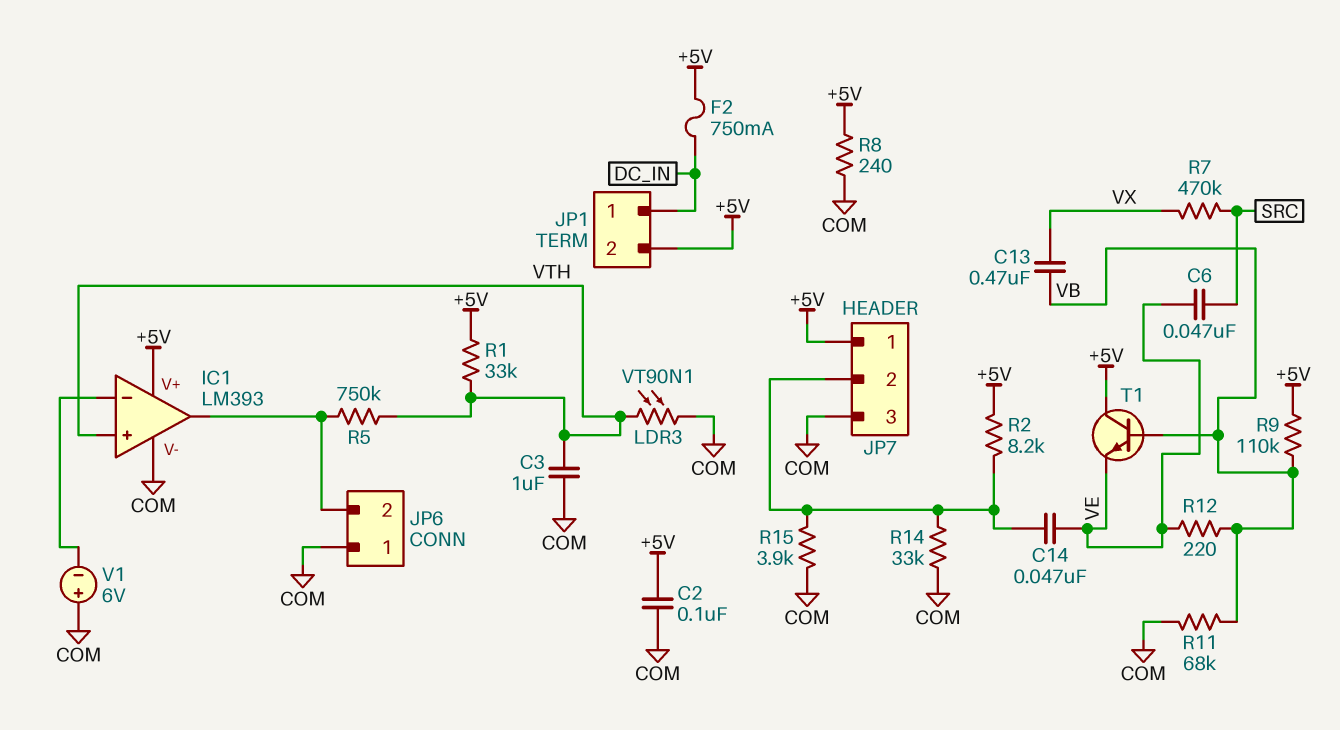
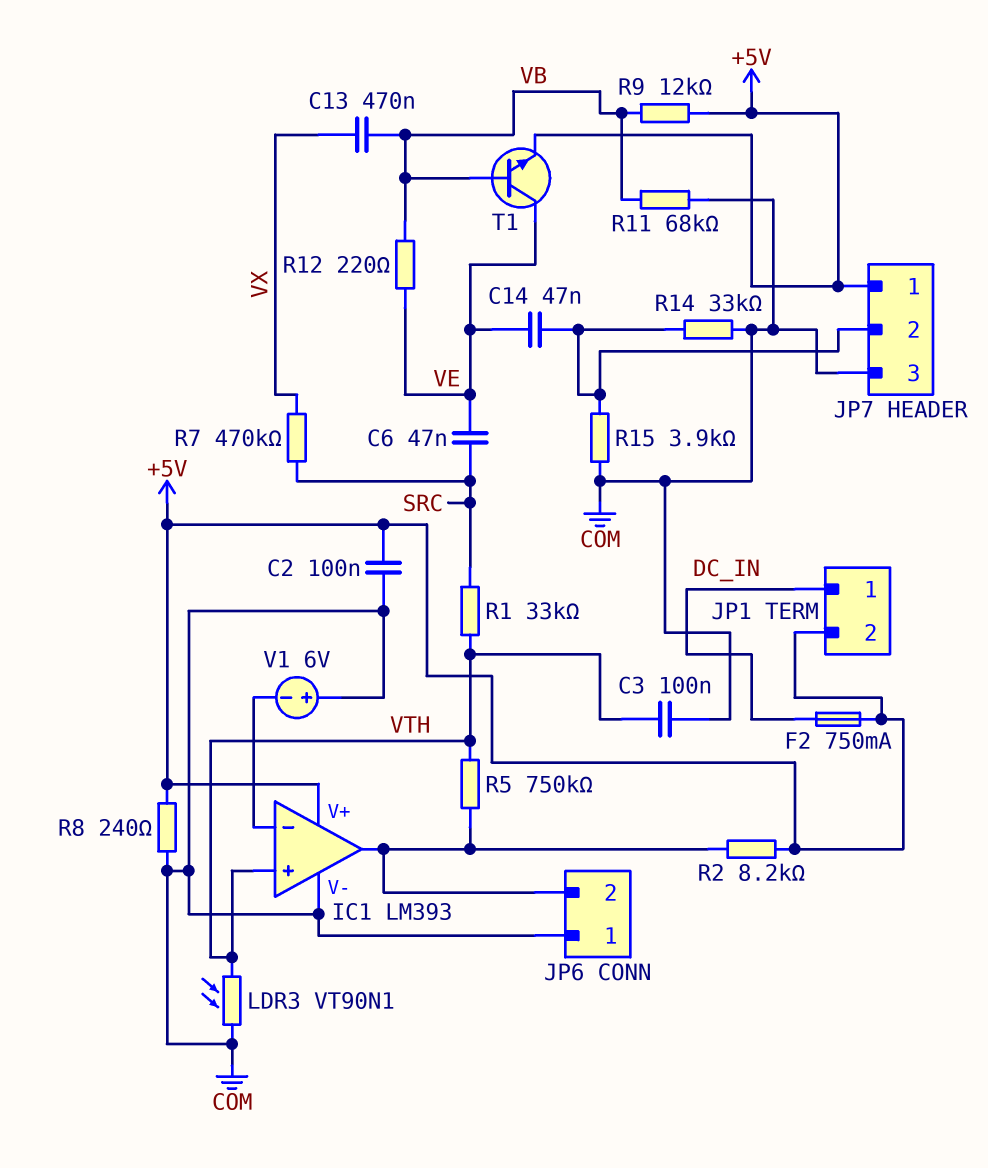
C3: 1uF (COM, VTH) -> 100nF (COM, VTH)
R1: 33k (+5V, VTH) -> 33k (SRC, VTH)
R2: 8.2k (+5V, JP7/2) -> 8.2k (+5V, IC1/out)
R9: 110k (+5V, VB) -> 12k (+5V, VB)
T1: NPN (B VB, C +5V, E VE) -> NPN (B VB, C VE, E +5V)

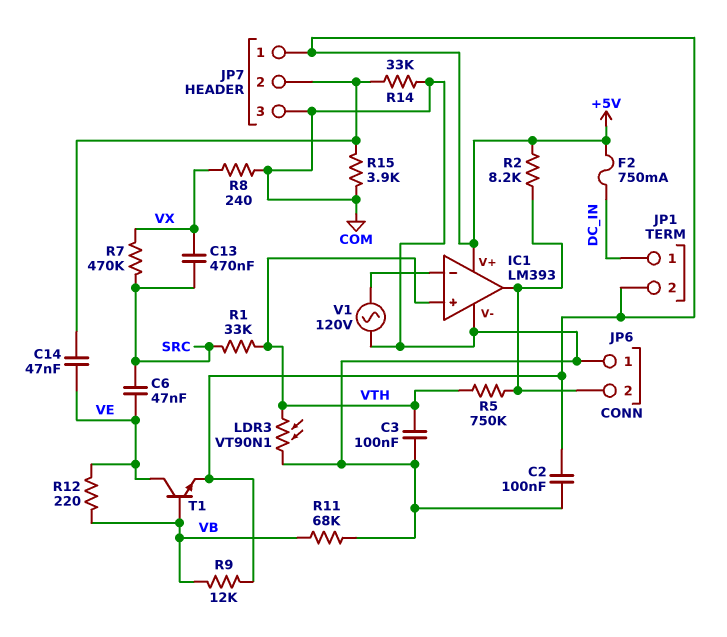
C13: 470nF (VB, VX) -> 470nF (SRC, VX)
R8: 240 (+5V, COM) -> 240 (COM, VX)
V1: 6V (plus COM, minus IC1/in-) -> AC 120V (COM, IC1/in-)

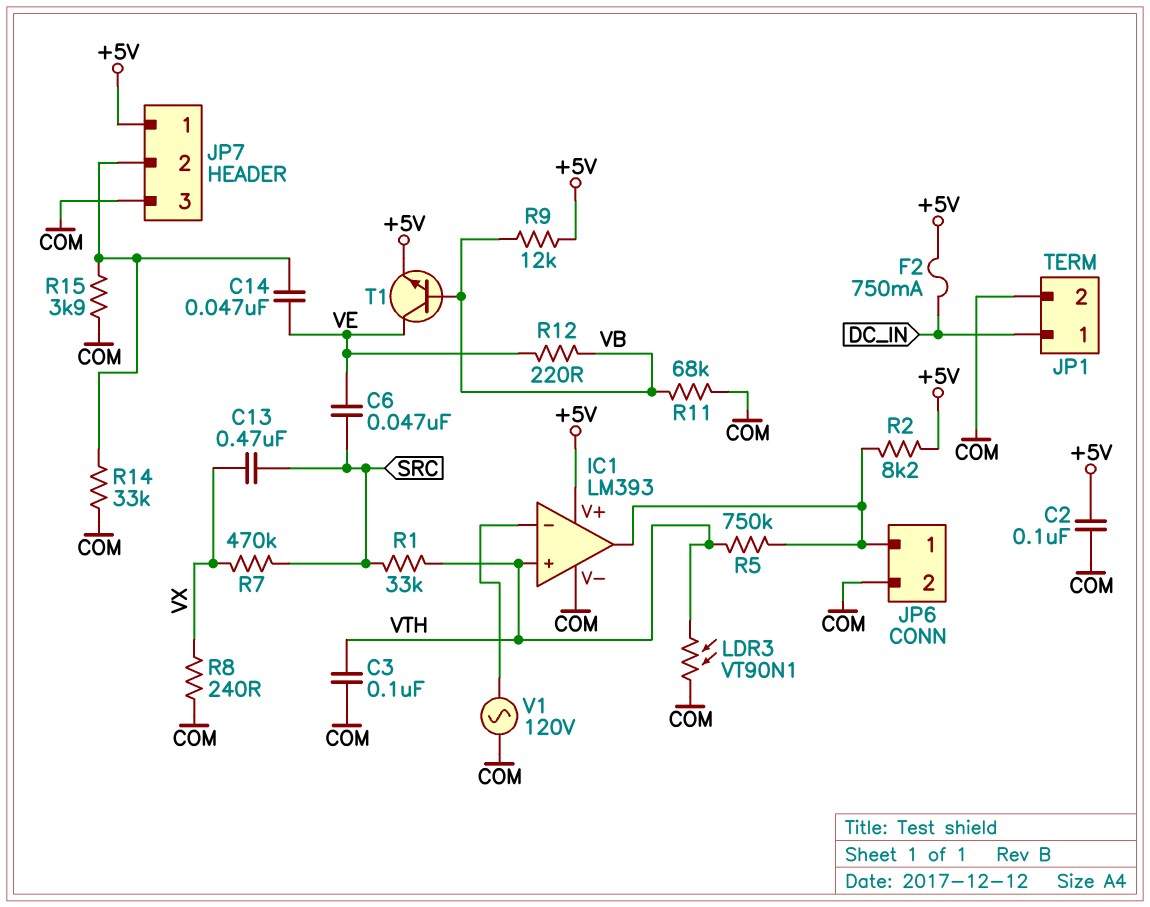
JP1 pin 2: +5V -> COM
JP6 pin 1: COM -> IC1/out
JP6 pin 2: IC1/out -> COM

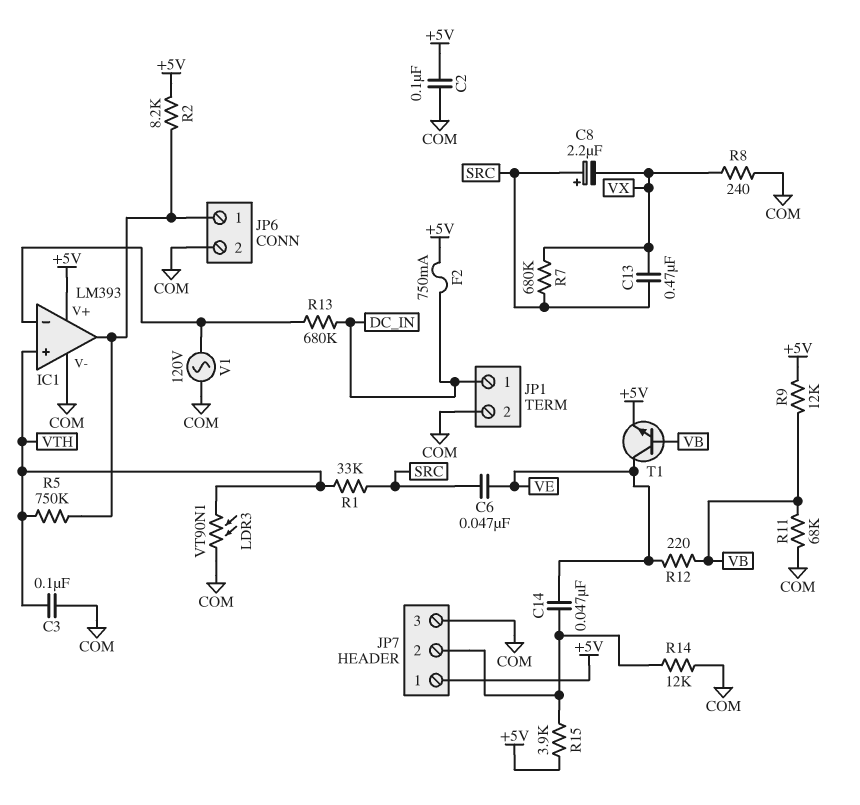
C8: none -> 2.2uF (plus SRC, minus VX)
R7: 470k (SRC, VX) -> 680k (SRC, VX)
R13: none -> 680k (DC_IN, IC1/in-)
R14: 33k (COM, JP7/2) -> 12k (COM, JP7/2)
R15: 3.9k (COM, JP7/2) -> 3.9k (+5V, JP7/2)

